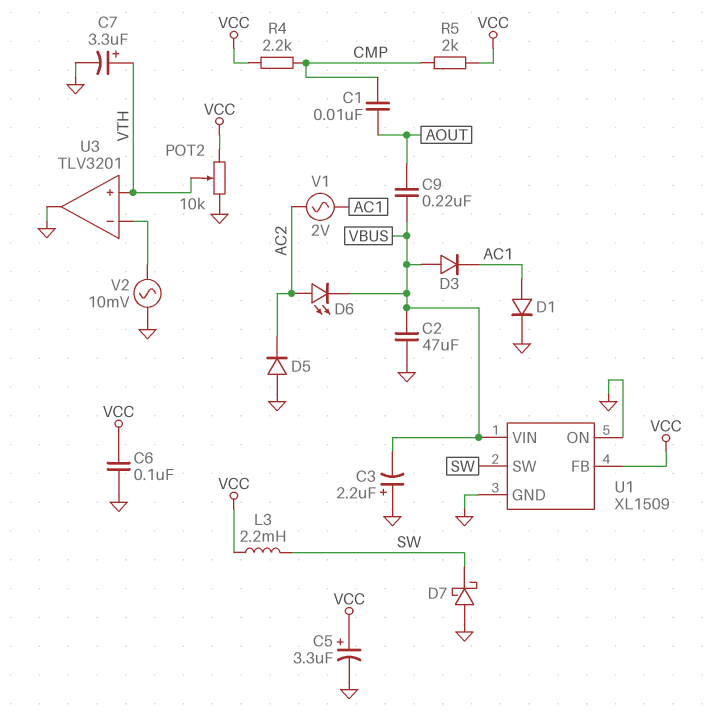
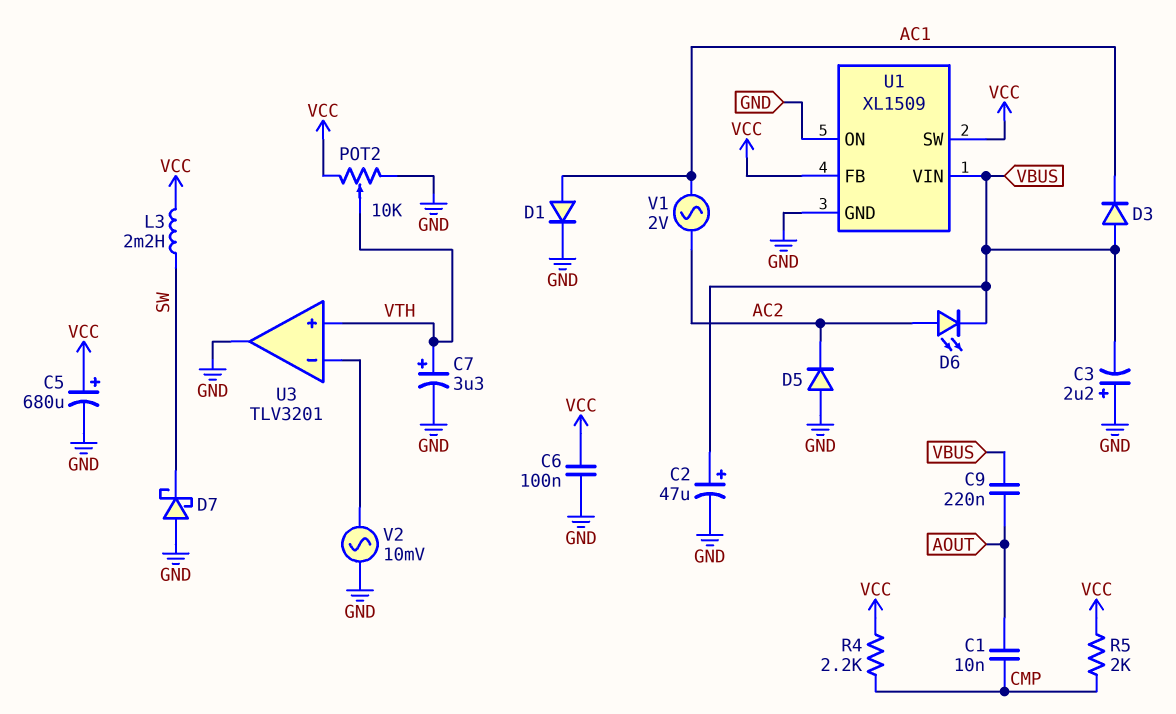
C2: 47uF (GND, VBUS) -> 47uF (plus VBUS, minus GND)
C5: 3.3uF (plus VCC, minus GND) -> 680uF (plus VCC, minus GND)
U1 pin SW: SW -> VCC

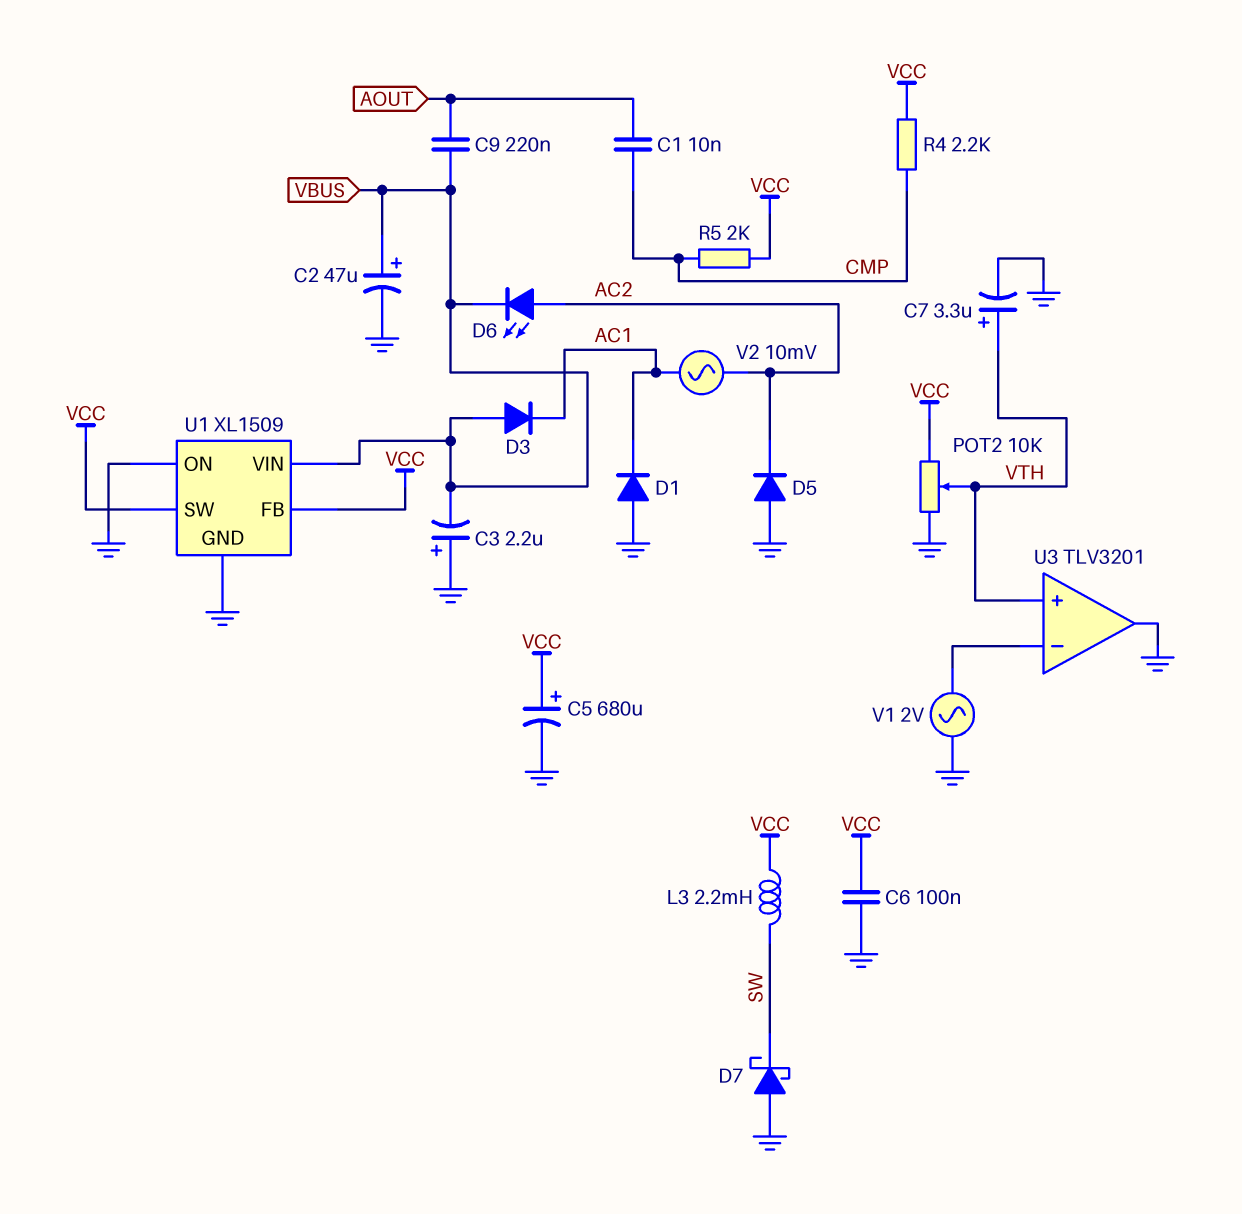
D1: diode (A AC1, K GND) -> diode (A GND, K AC1)
V1: AC 2V (AC1, AC2) -> AC 2V (GND, U3/in-)
V2: AC 10mV (GND, U3/in-) -> AC 10mV (AC1, AC2)

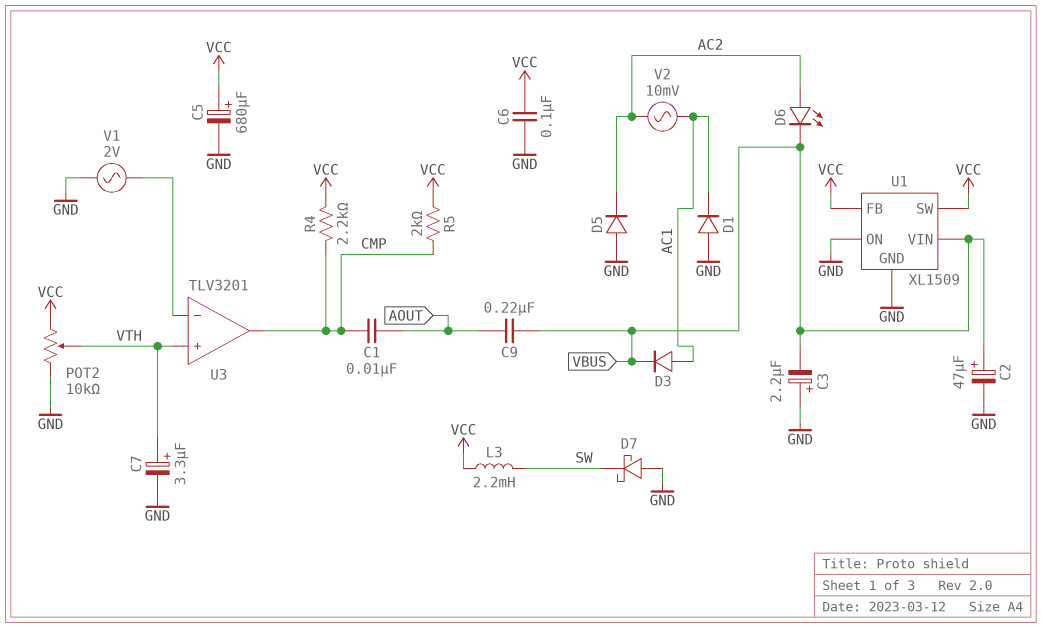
D3: diode (A VBUS, K AC1) -> diode (A AC1, K VBUS)
U3 pin out: GND -> CMP

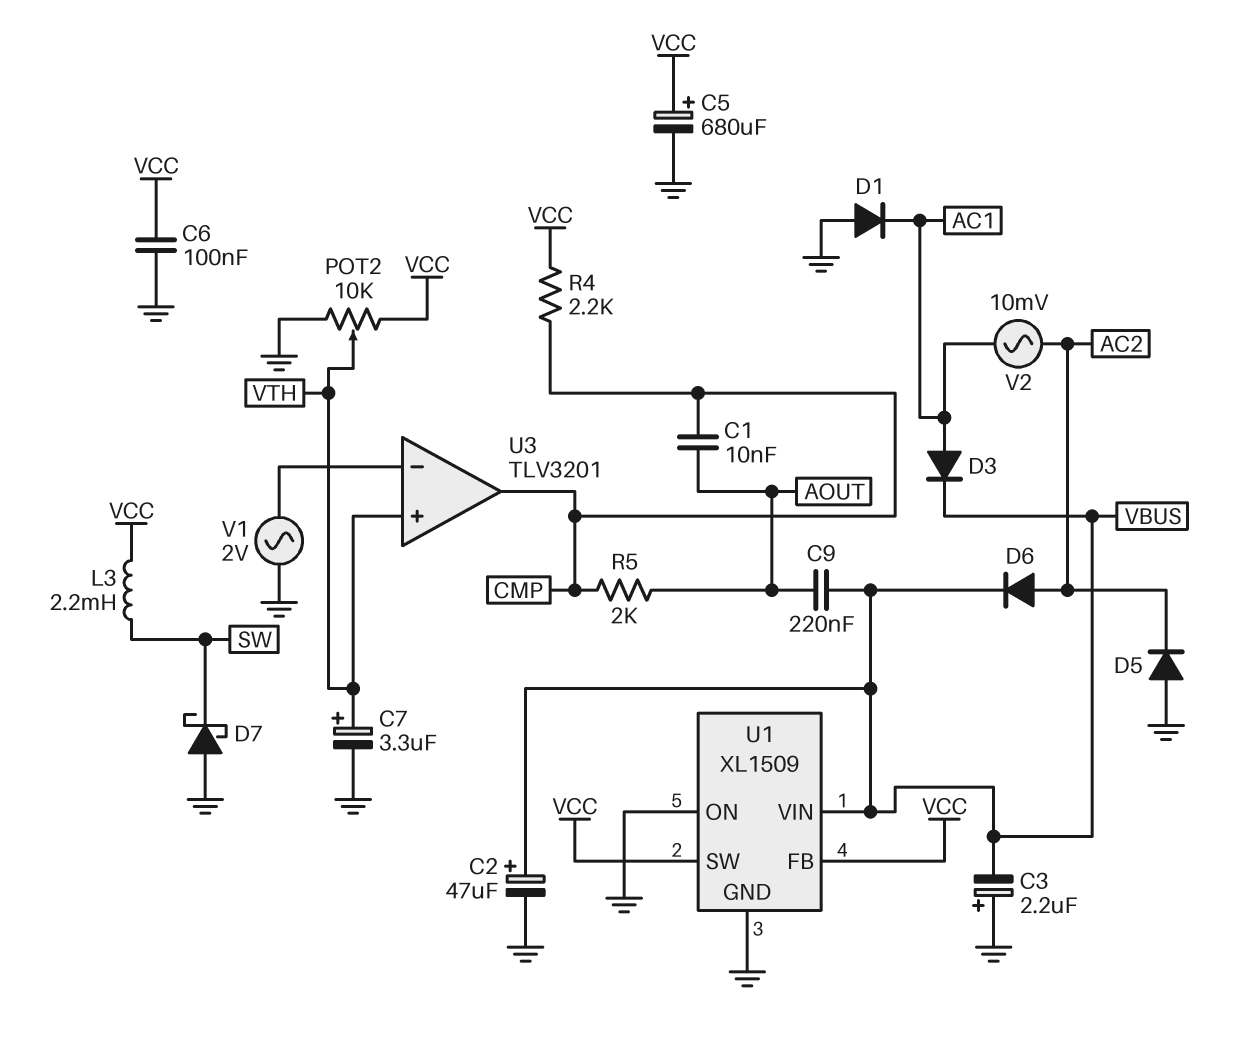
D6: LED (A AC2, K VBUS) -> diode (A AC2, K VBUS)
R5: 2k (CMP, VCC) -> 2k (AOUT, CMP)

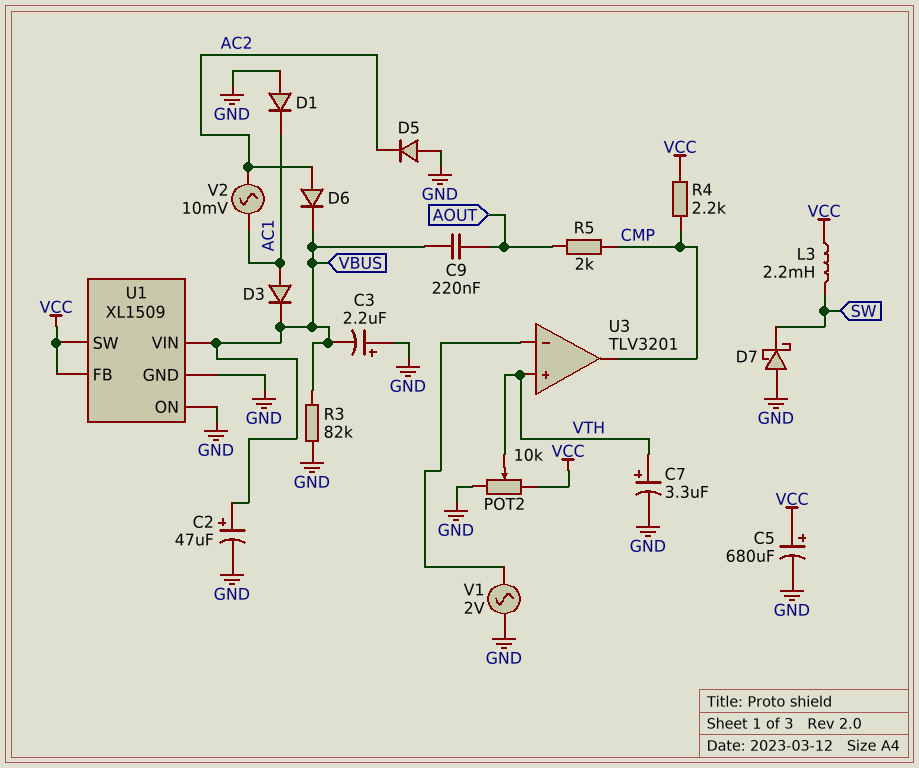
C1: 10nF (AOUT, CMP) -> none
C6: 100nF (GND, VCC) -> none
R3: none -> 82k (GND, VBUS)

